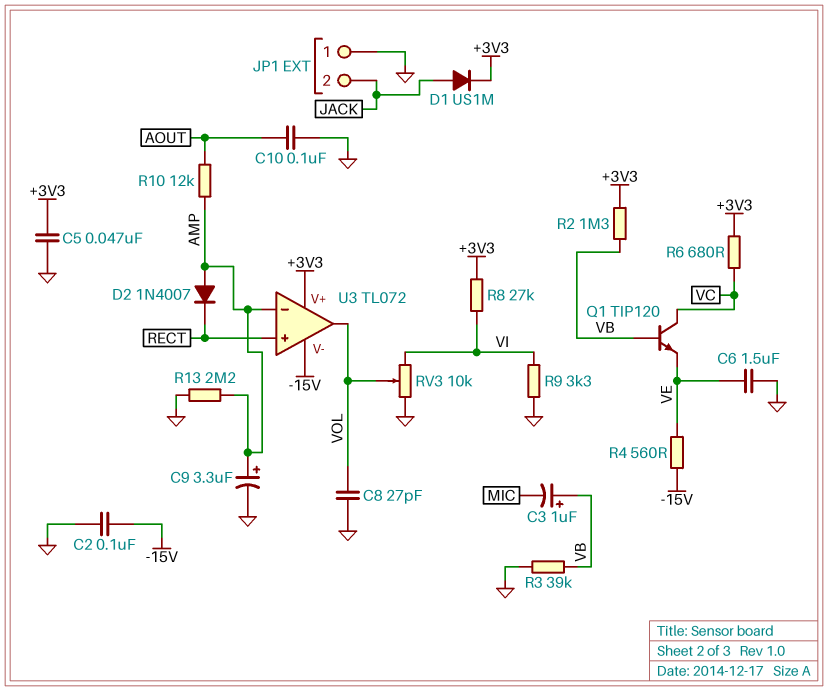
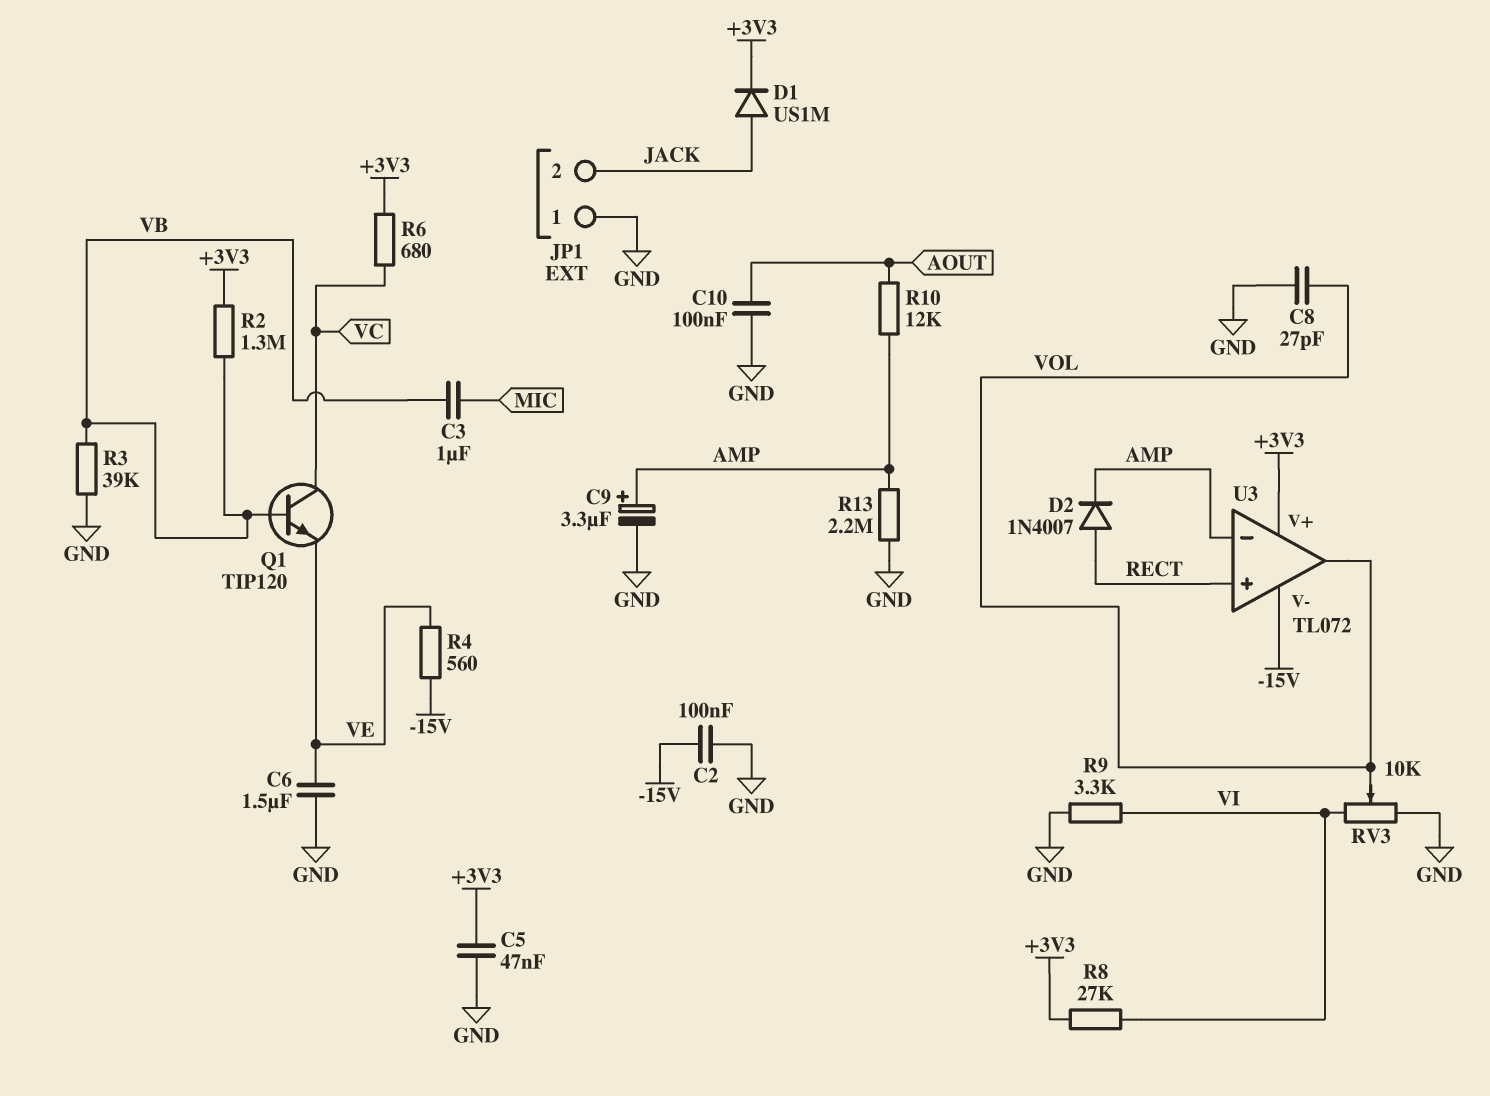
C3: 1uF (plus VB, minus MIC) -> 1uF (MIC, VB)
D2: diode 1N4007 (A AMP, K RECT) -> diode 1N4007 (A RECT, K AMP)

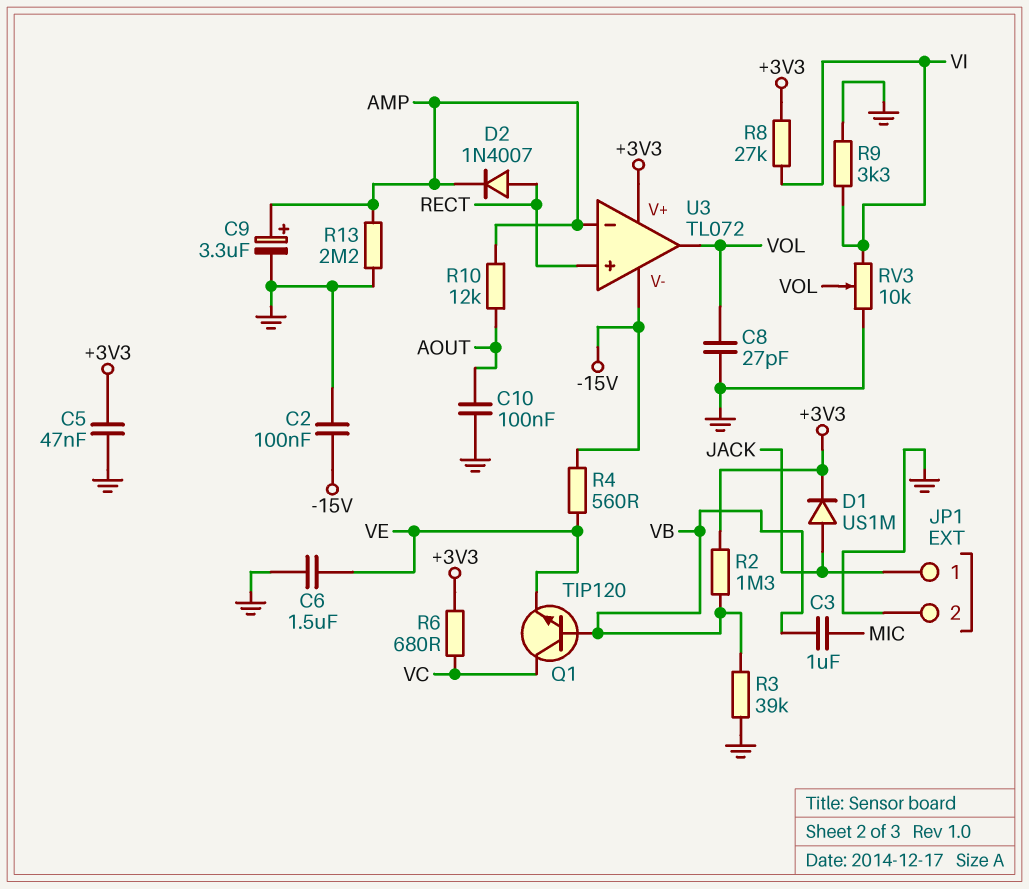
JP1 pin 1: GND -> JACK
JP1 pin 2: JACK -> GND

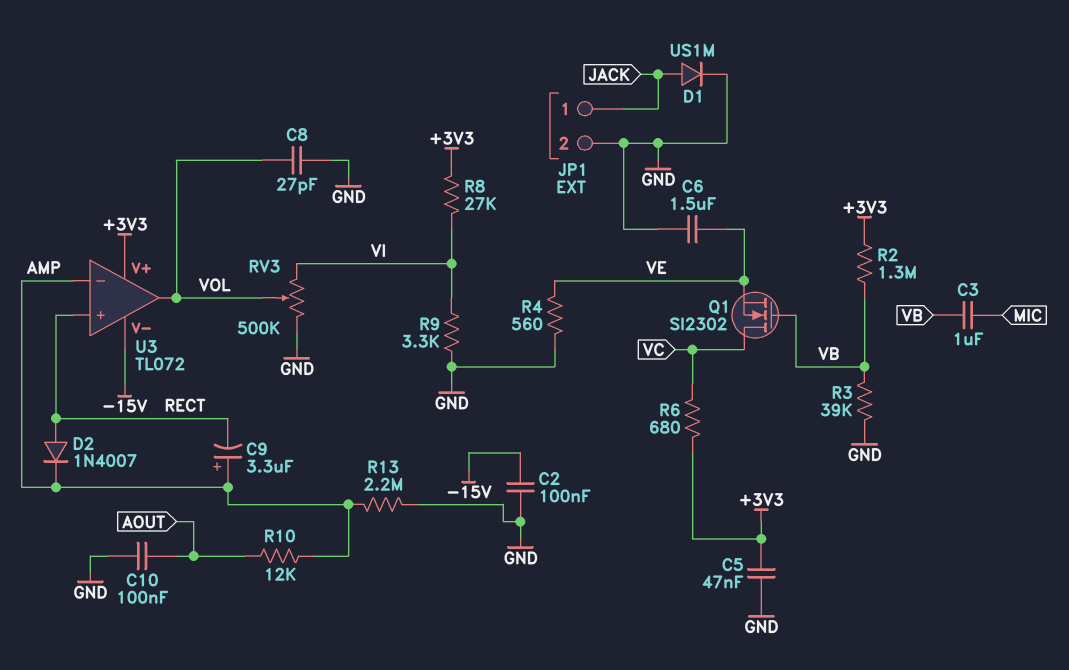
C9: 3.3uF (plus AMP, minus GND) -> 3.3uF (plus AMP, minus RECT)
D1: diode US1M (A JACK, K +3V3) -> diode US1M (A JACK, K GND)
Q1: NPN TIP120 (B VB, C VC, E VE) -> NMOS SI2302 (G VB, D VC, S VE)
R4: 560 (-15V, VE) -> 560 (GND, VE)
RV3: 10k (GND, VI, wiper VOL) -> 500k (GND, VI, wiper VOL)

